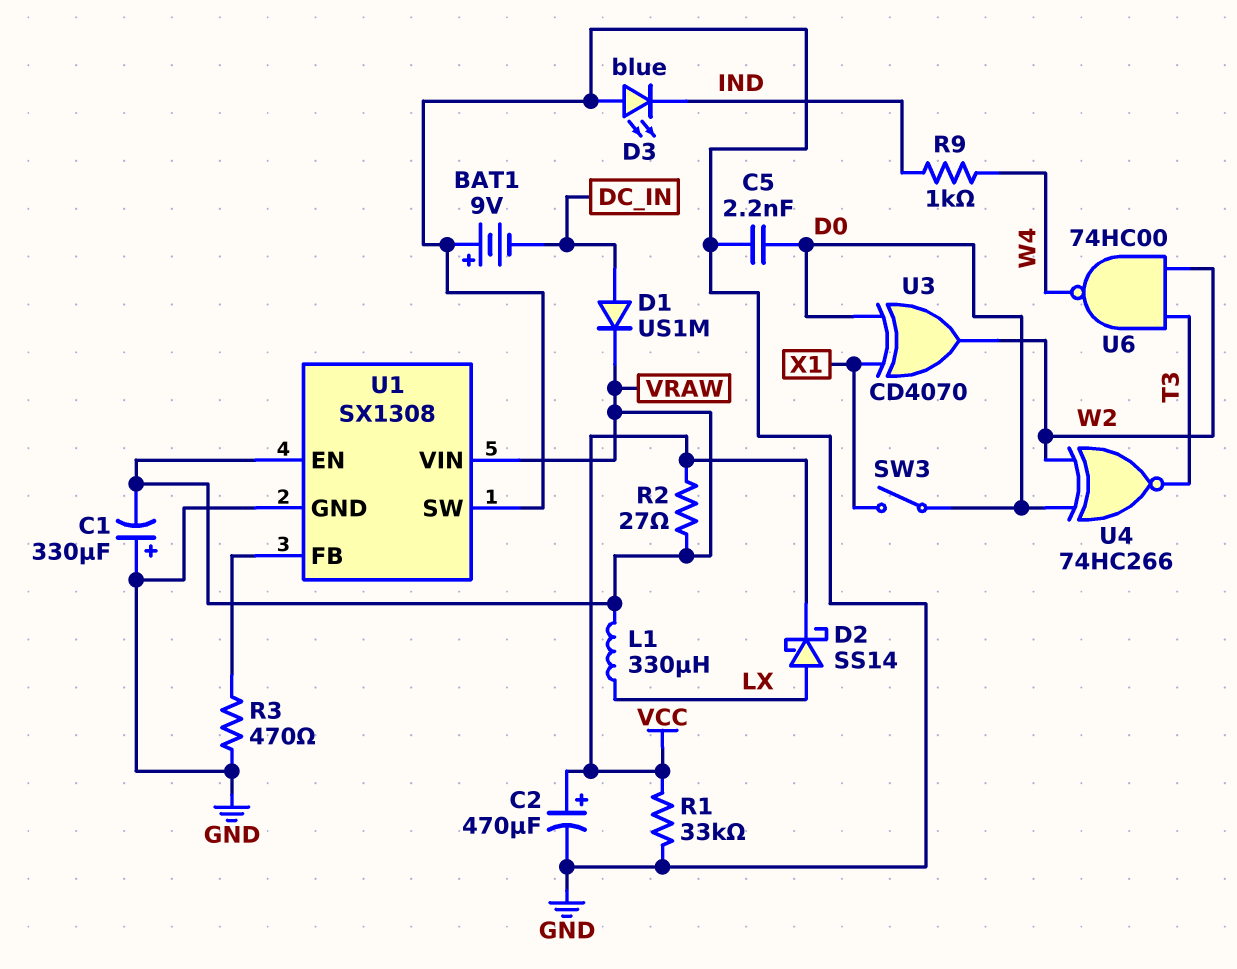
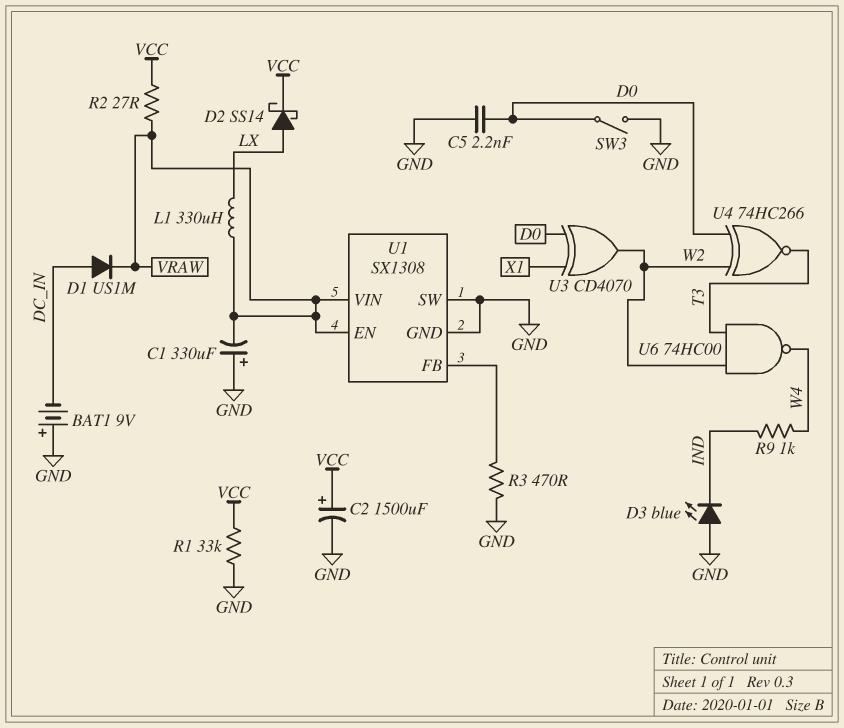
C2: 470uF (plus VCC, minus GND) -> 1500uF (plus VCC, minus GND)
SW3: switch (D0, X1) -> switch (D0, GND)

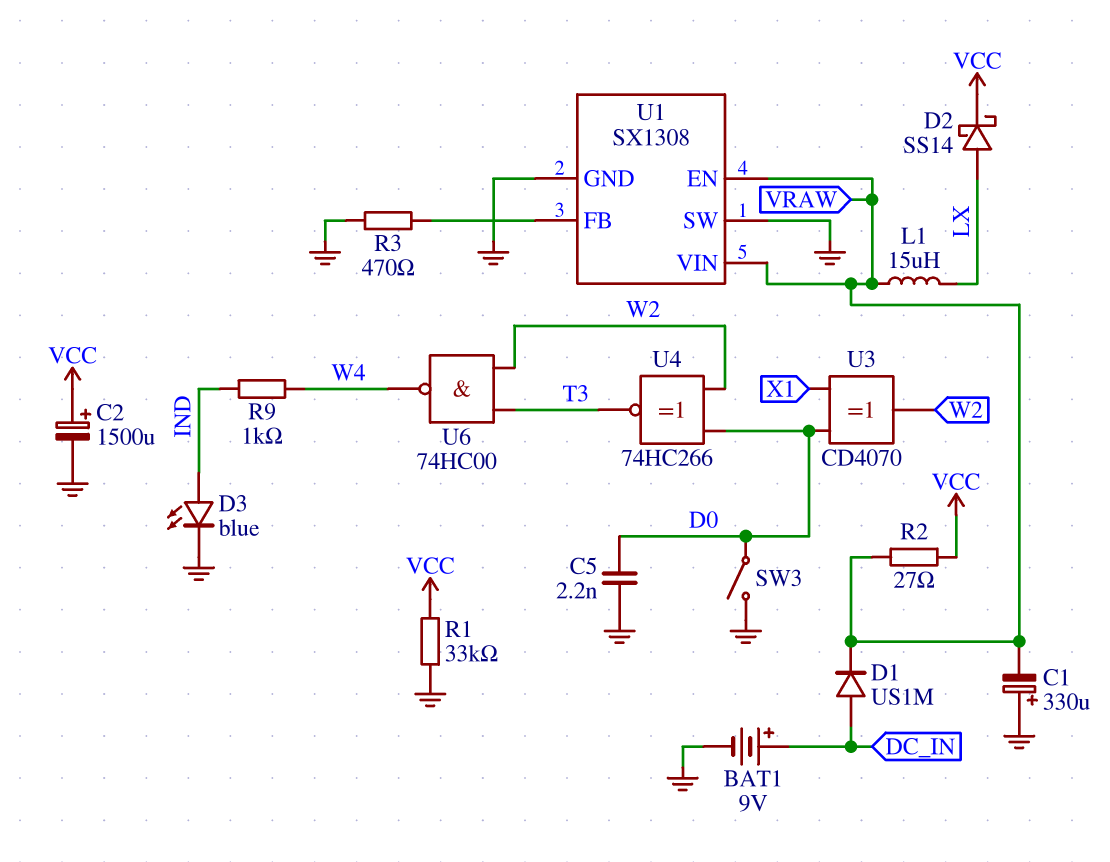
BAT1: 9V (plus GND, minus DC_IN) -> 9V (plus DC_IN, minus GND)
D3: LED blue (A GND, K IND) -> LED blue (A IND, K GND)
L1: 330uH (LX, VRAW) -> 15uH (LX, VRAW)

